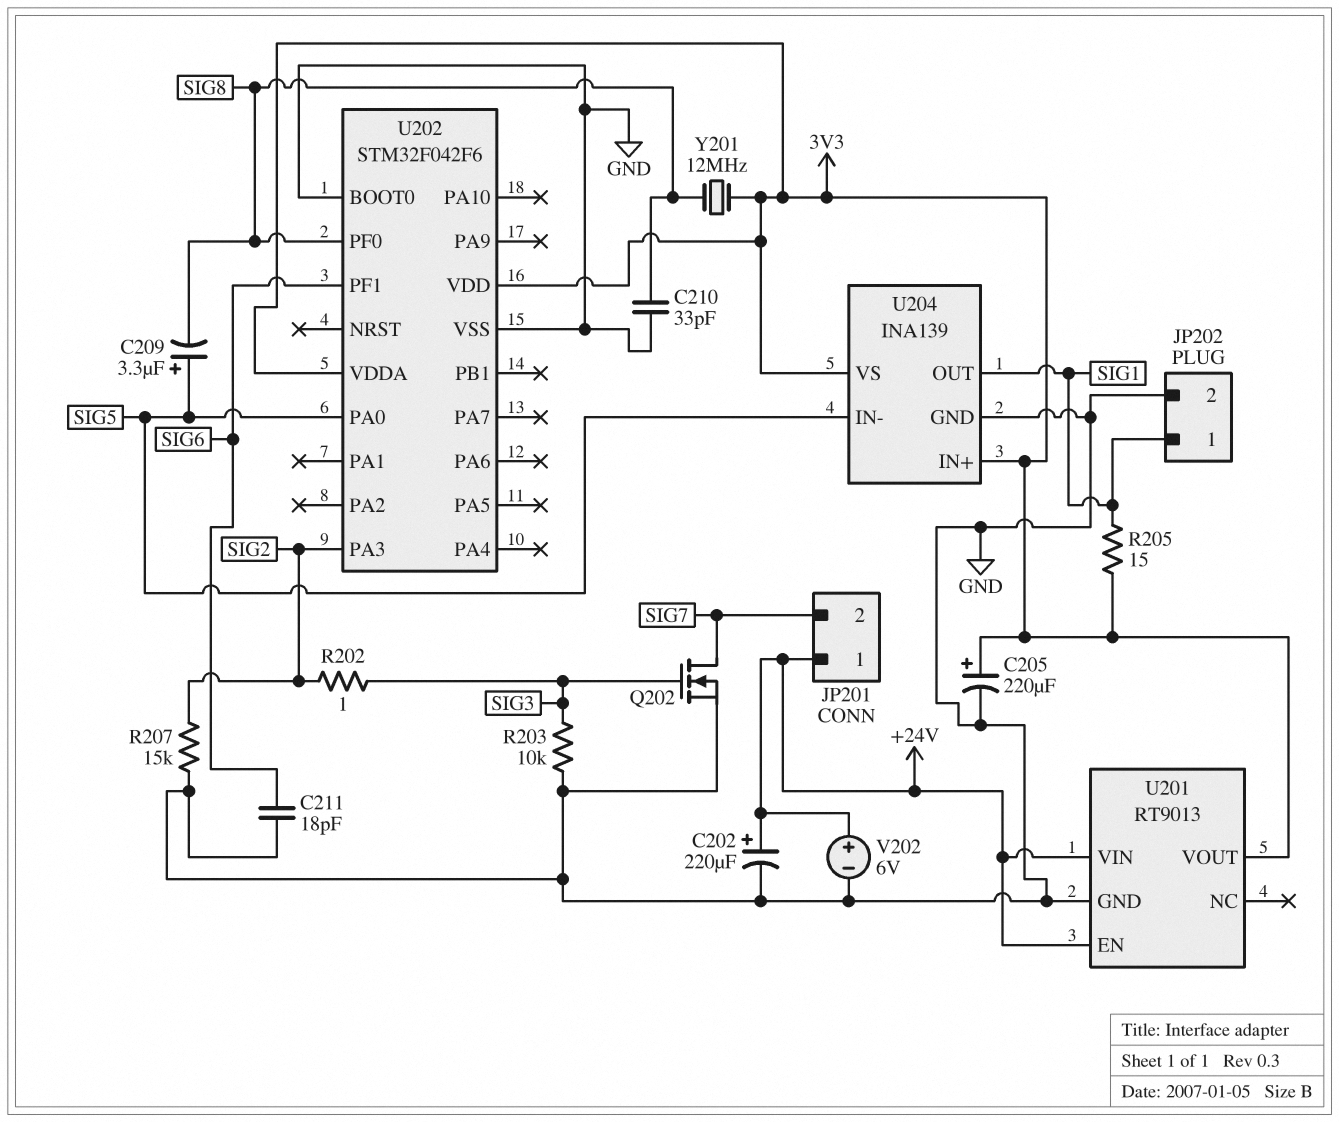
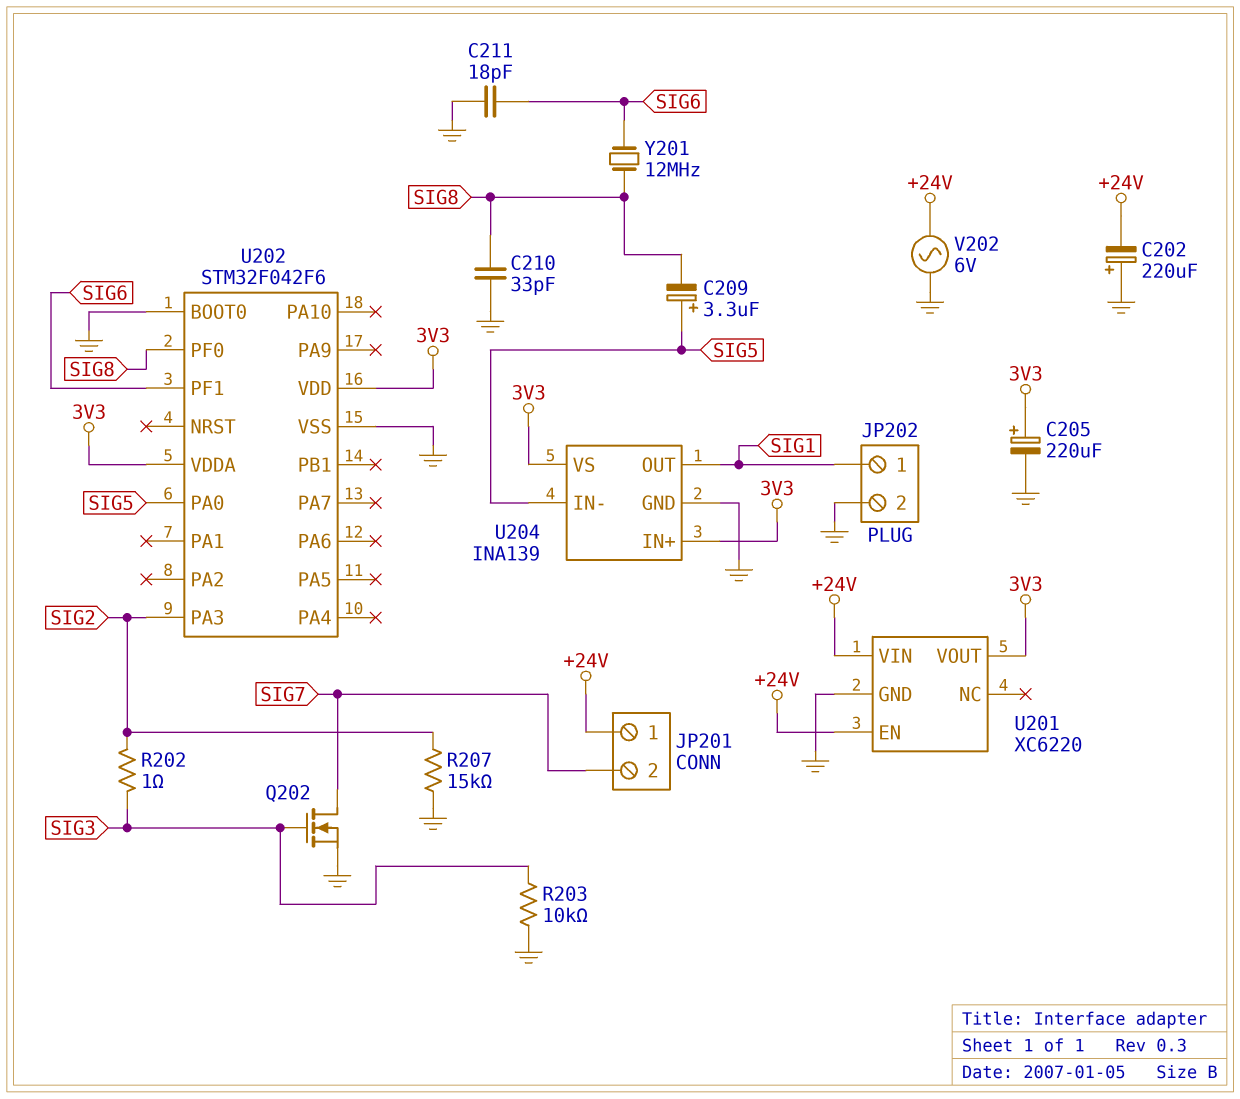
C202: 220uF (plus +24V, minus GND) -> 220uF (plus GND, minus +24V)
R205: 15 (3V3, SIG1) -> none
U201: RT9013 -> XC6220
V202: 6V (plus +24V, minus GND) -> AC 6V (+24V, GND)
Y201: 12MHz (3V3, SIG8) -> 12MHz (SIG6, SIG8)

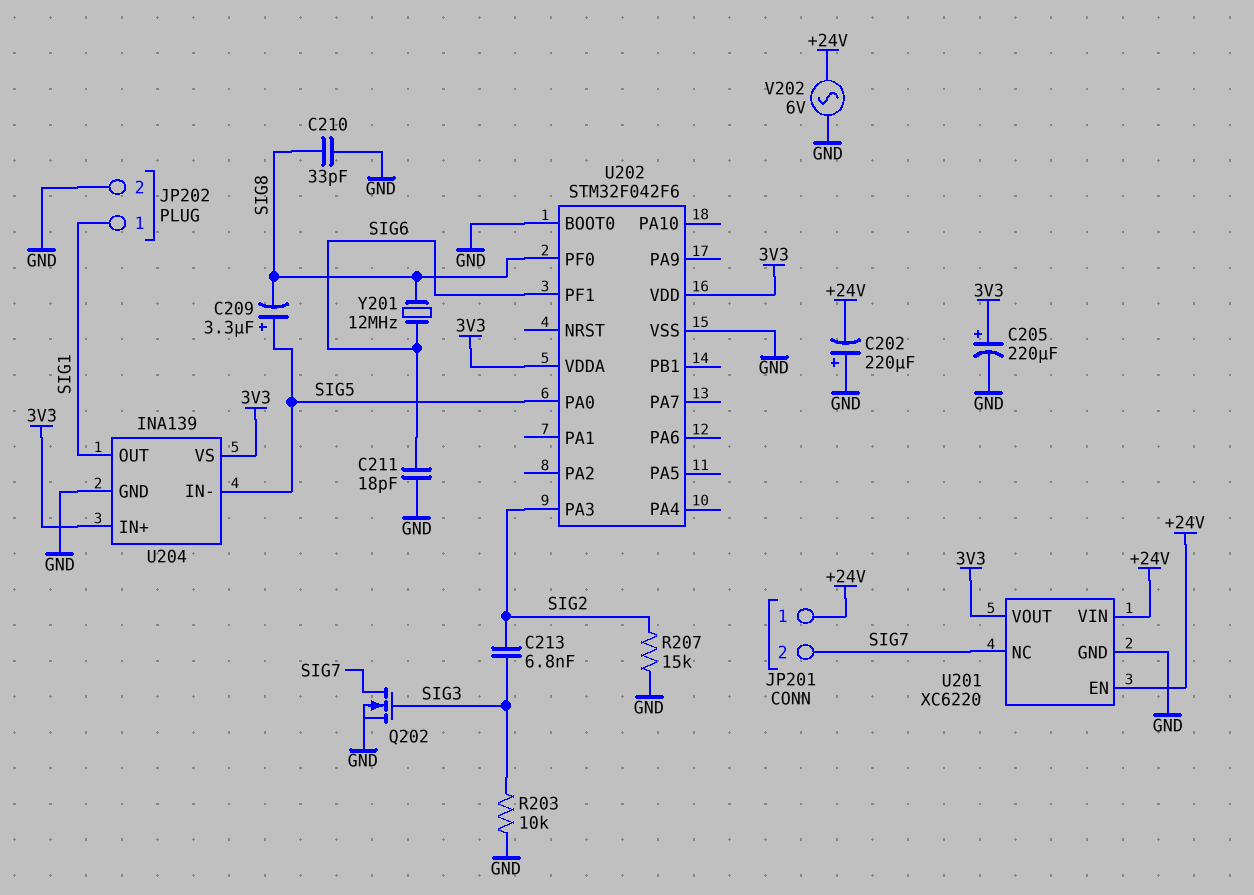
C213: none -> 6.8nF (SIG2, SIG3)
R202: 1 (SIG2, SIG3) -> none
U201 pin NC: none -> SIG7

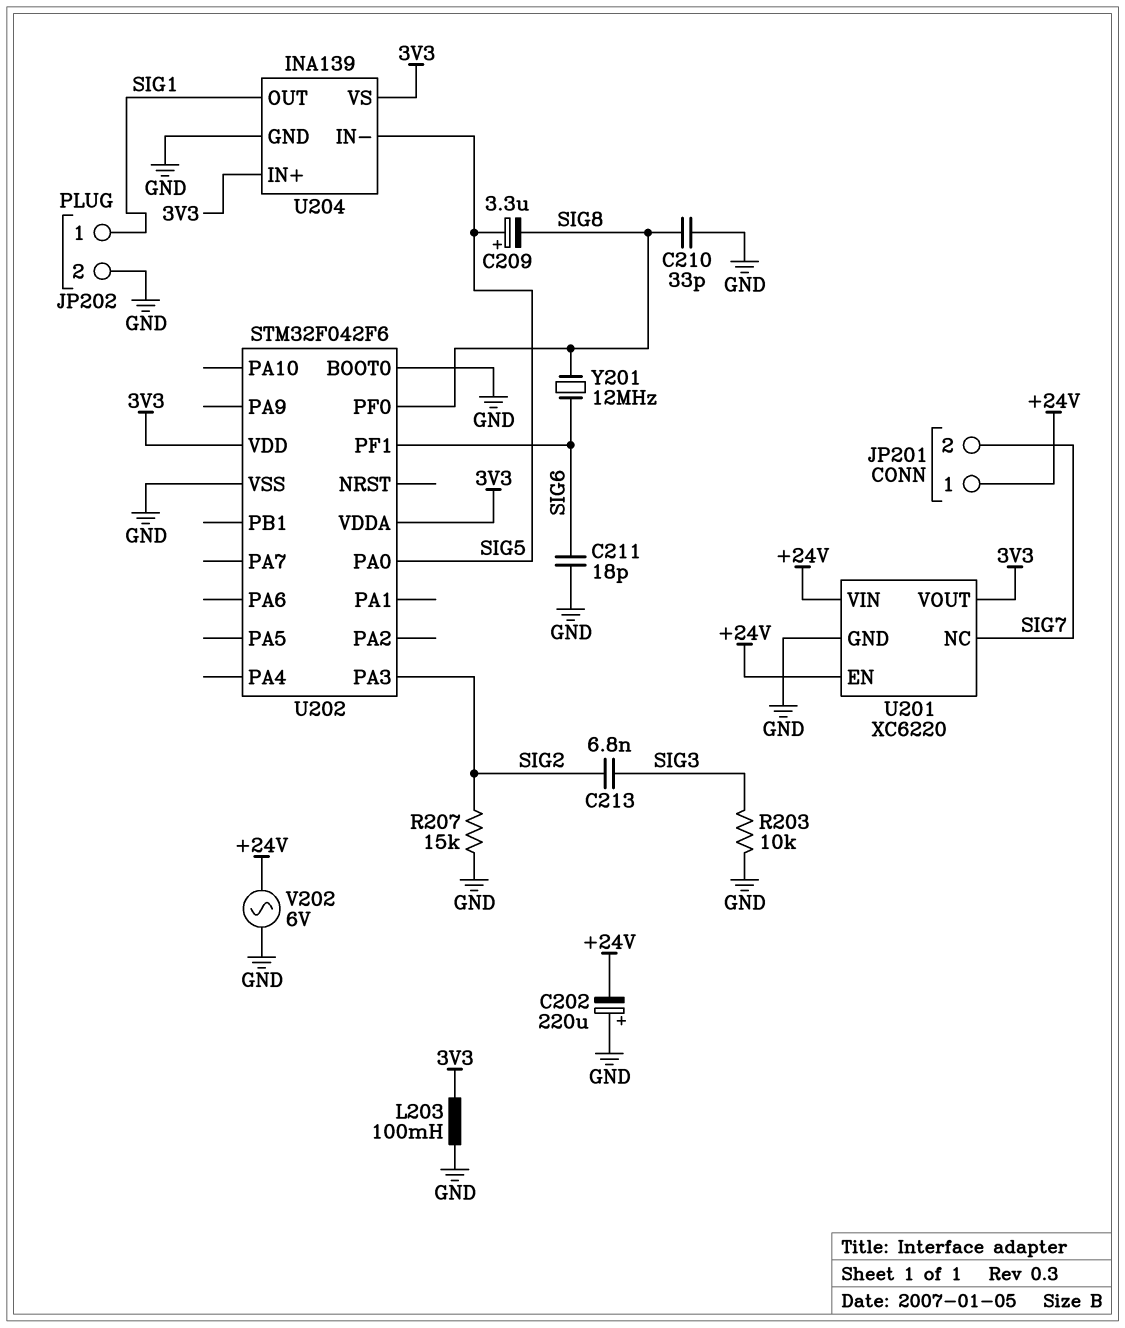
C205: 220uF (plus 3V3, minus GND) -> none
L203: none -> 100mH (3V3, GND)
Q202: NMOS (G SIG3, D SIG7, S GND) -> none

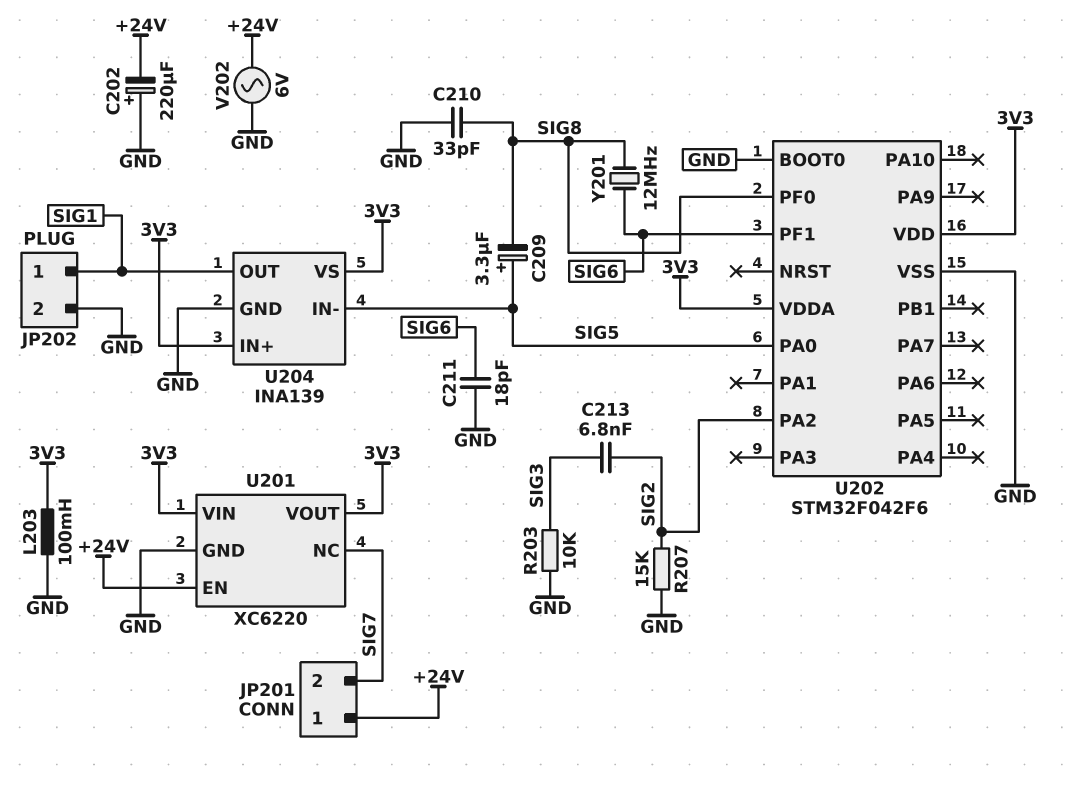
U201 pin VIN: +24V -> 3V3
U202 pin PA2: none -> SIG2
U202 pin PA3: SIG2 -> none

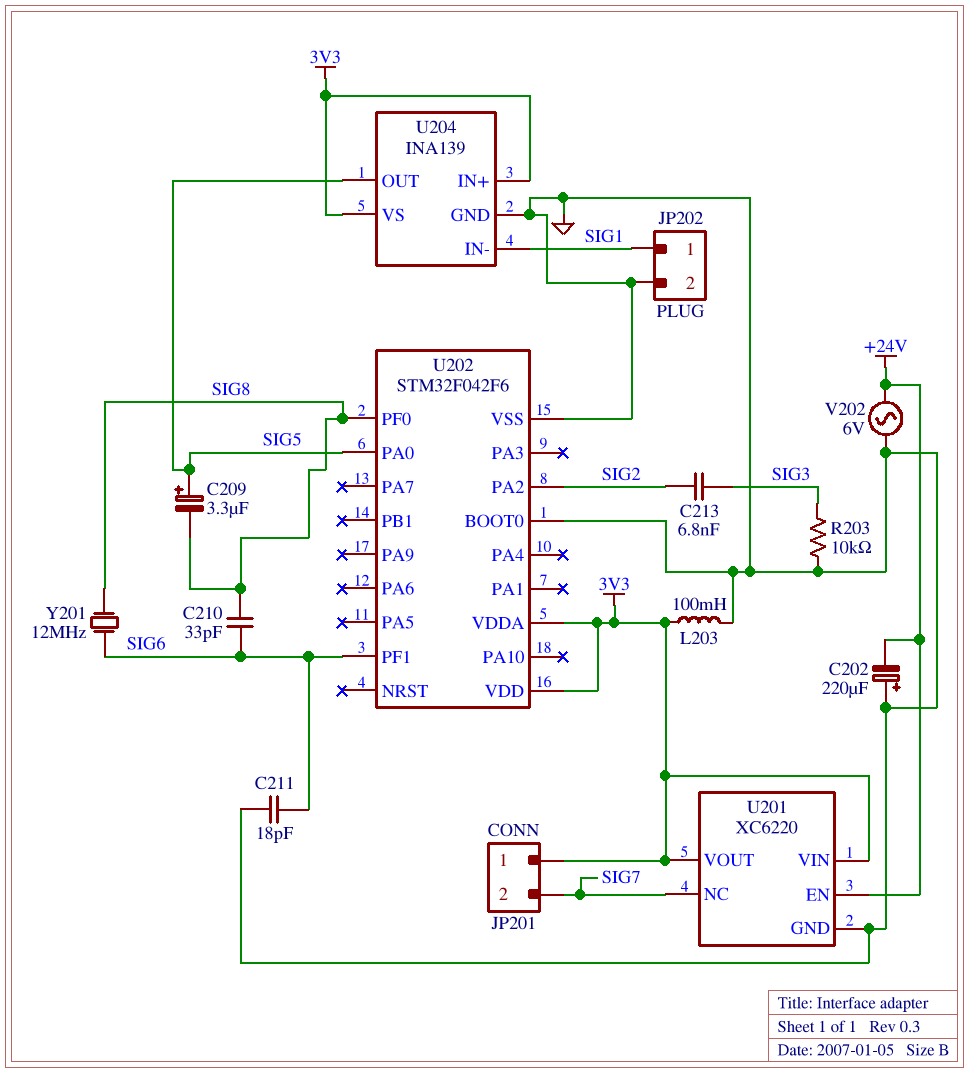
C210: 33pF (GND, SIG8) -> 33pF (SIG6, SIG8)
JP201 pin 1: +24V -> 3V3
R207: 15k (GND, SIG2) -> none
U204 pin IN-: SIG5 -> SIG1
U204 pin OUT: SIG1 -> SIG5

